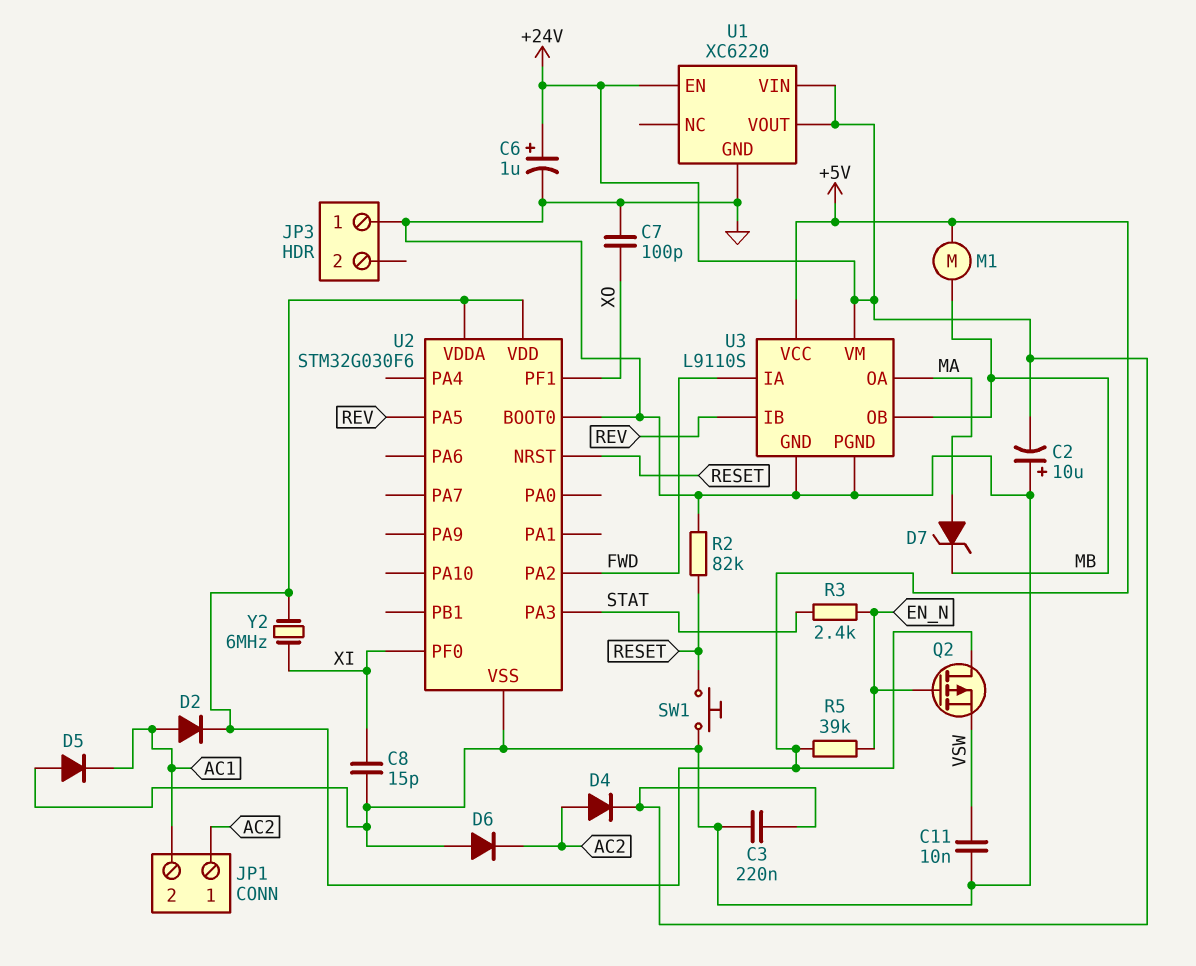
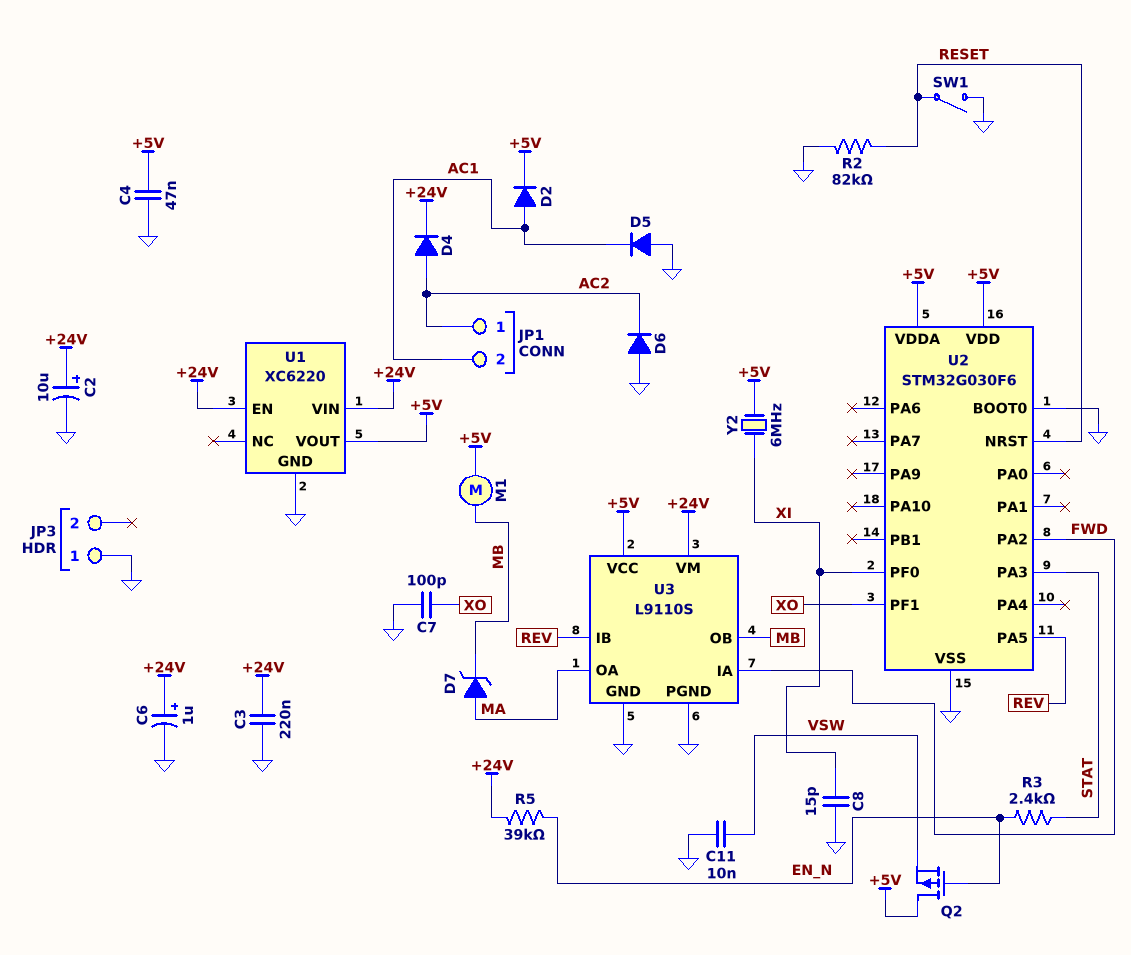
C2: 10uF (plus GND, minus +24V) -> 10uF (plus +24V, minus GND)
C4: none -> 47nF (+5V, GND)
R5: 39k (+5V, EN_N) -> 39k (+24V, EN_N)
SW1: button (GND, RESET) -> switch (GND, RESET)
U1 pin VOUT: +24V -> +5V

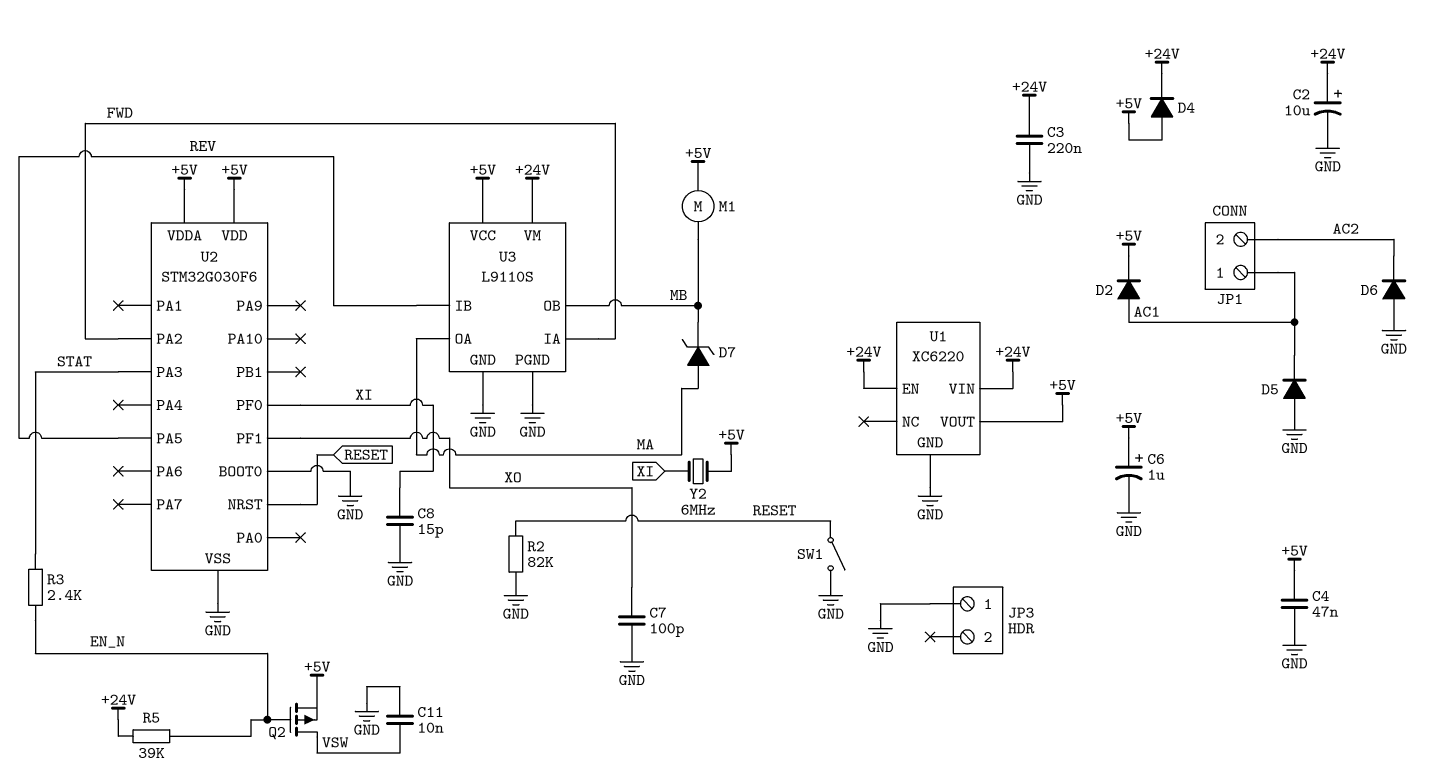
C6: 1uF (plus +24V, minus GND) -> 1uF (plus +5V, minus GND)
D4: diode (A AC2, K +24V) -> diode (A +5V, K +24V)
JP1 pin 1: AC2 -> AC1
JP1 pin 2: AC1 -> AC2
Q2: PMOS (G EN_N, D +5V, S VSW) -> PMOS (G EN_N, D VSW, S +5V)

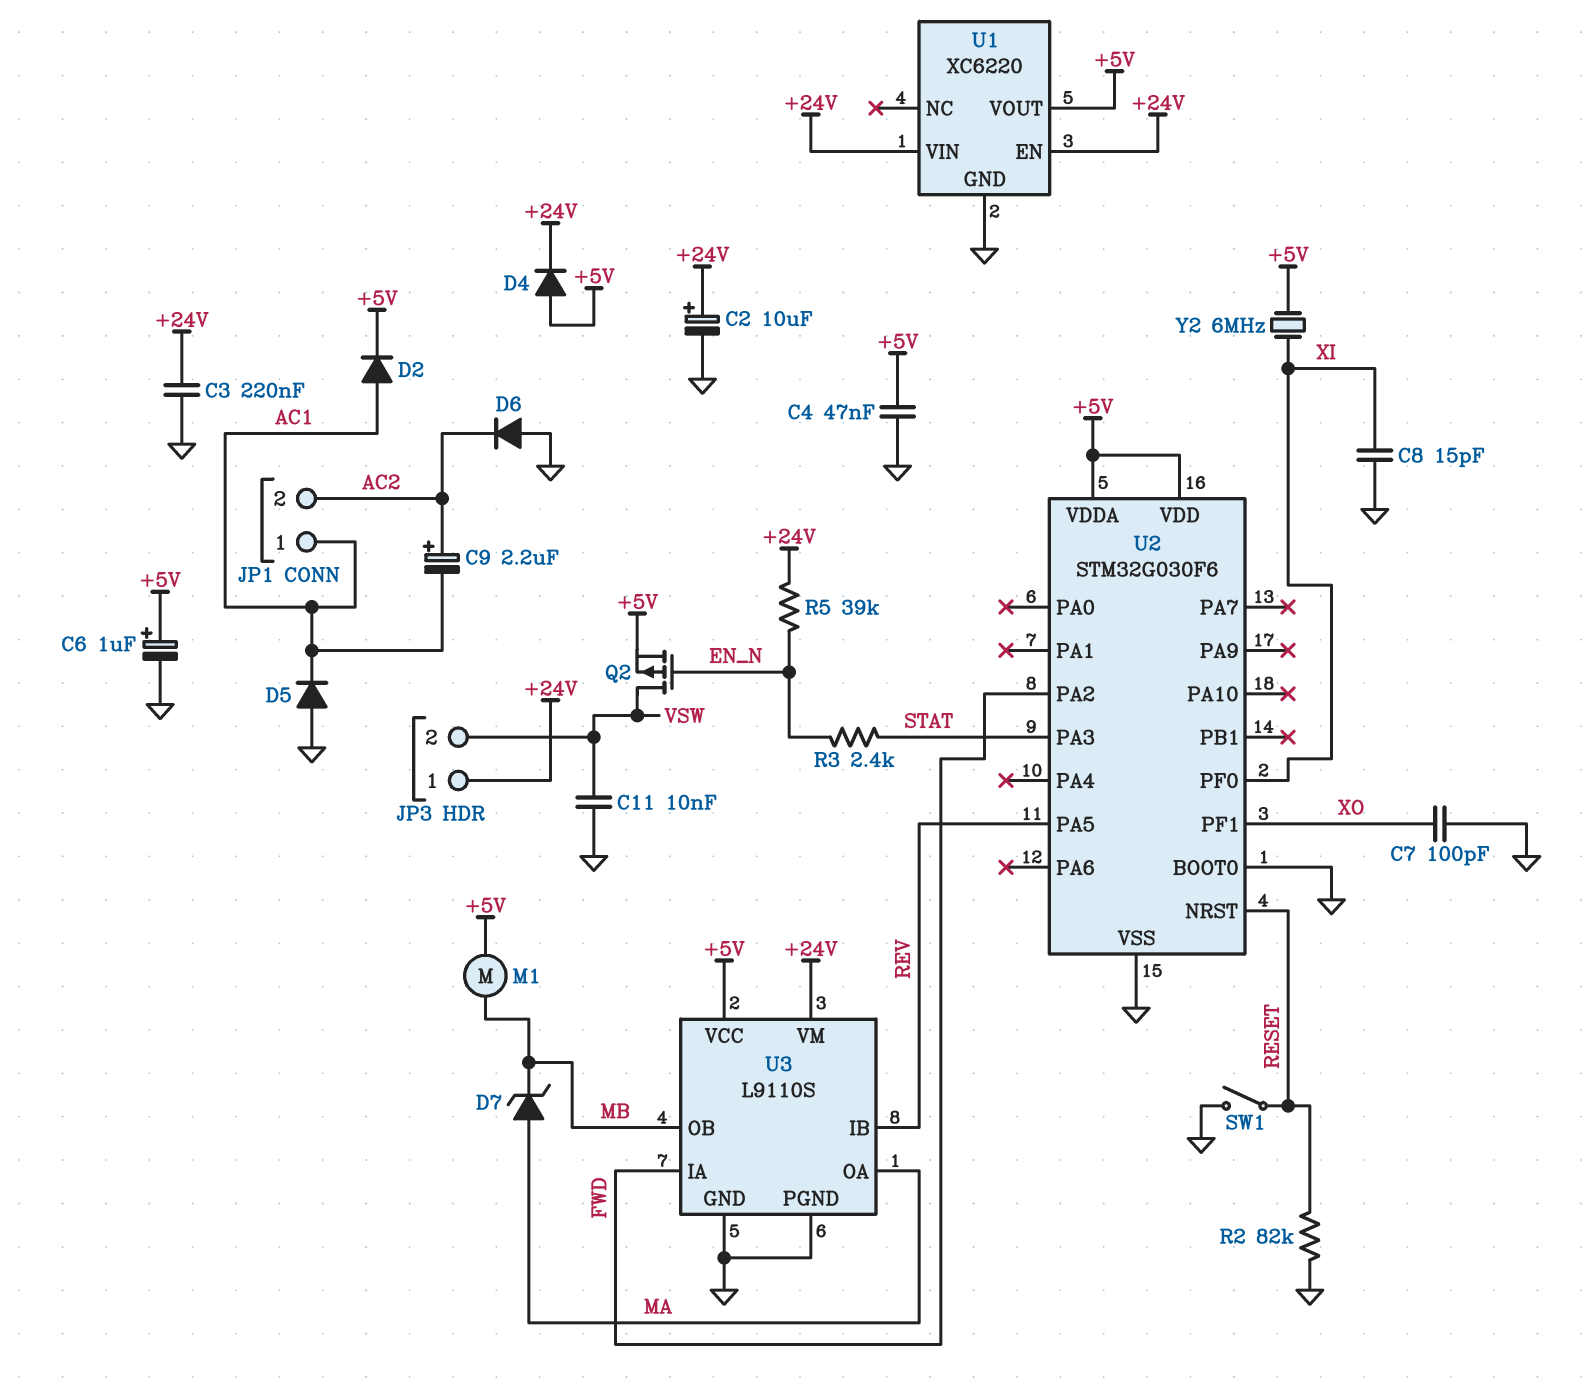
C9: none -> 2.2uF (plus AC2, minus AC1)
JP3 pin 1: GND -> +24V
JP3 pin 2: none -> VSW

